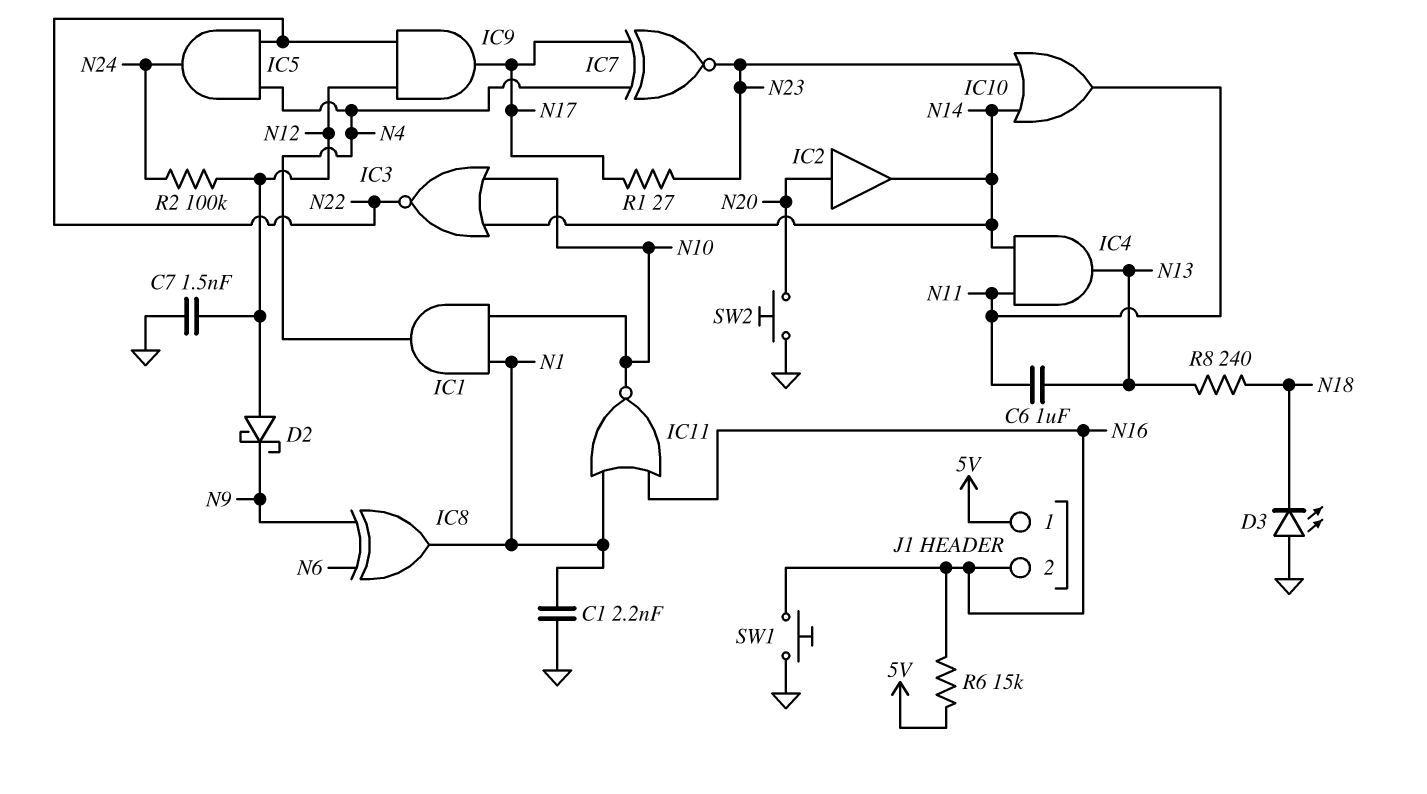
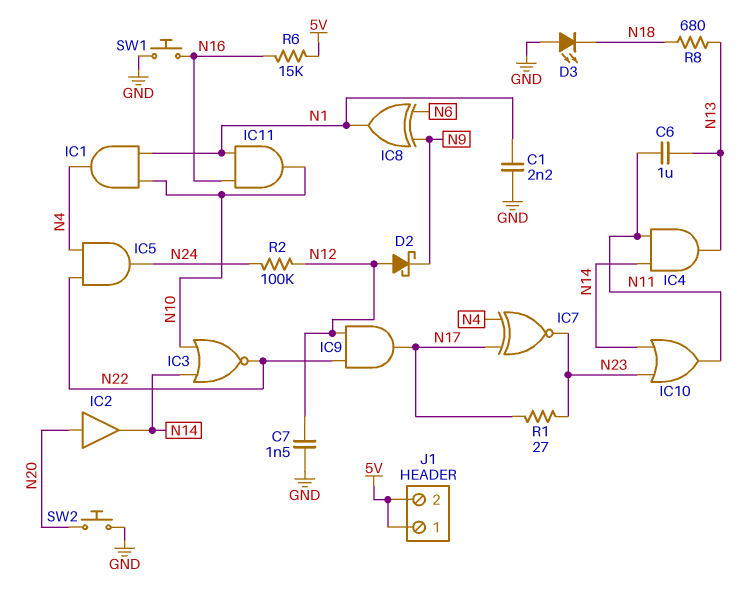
IC11: NOR (in N1, in N16, out N10) -> AND (in N1, in N16, out N10)
J1 pin 2: N16 -> 5V
R8: 240 (N13, N18) -> 680 (N13, N18)

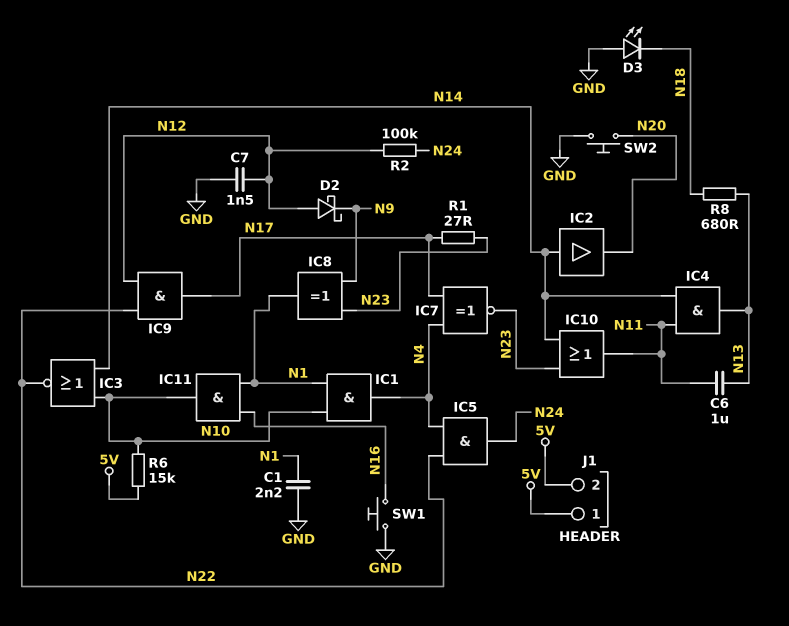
IC2: buffer (in N20, out N14) -> buffer (in N14, out N20)
IC8: XOR (in N6, in N9, out N1) -> XOR (in N9, in N23, out N1)
R6: 15k (5V, N16) -> 15k (5V, N10)

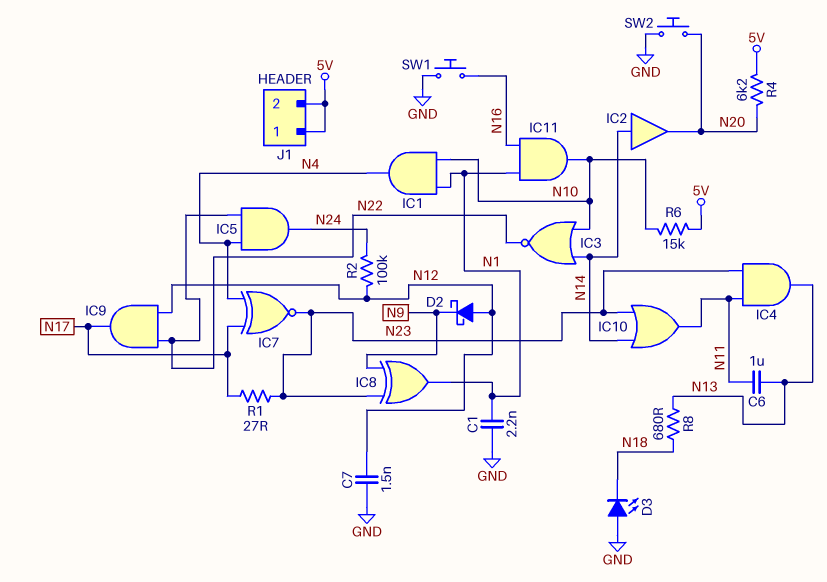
IC4: AND (in N11, in N14, out N13) -> AND (in N11, in N23, out N13)
R4: none -> 6.2k (5V, N20)

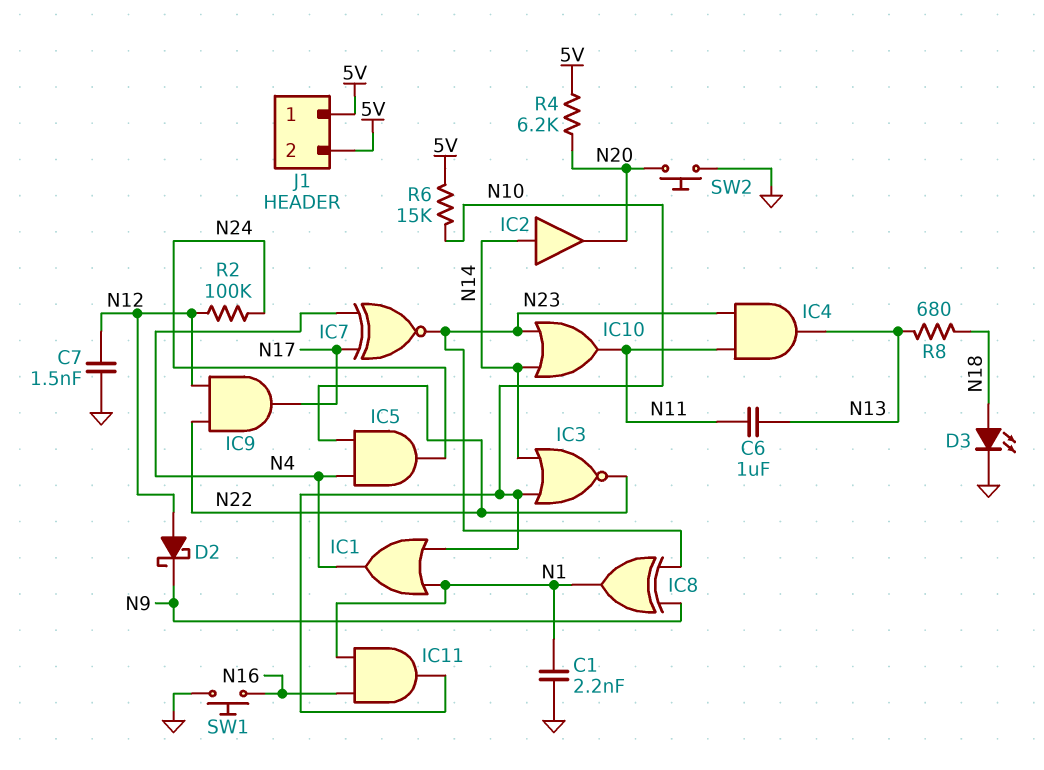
D3: LED (A GND, K N18) -> LED (A N18, K GND)
IC1: AND (in N1, in N10, out N4) -> OR (in N1, in N10, out N4)
R1: 27 (N17, N23) -> none

